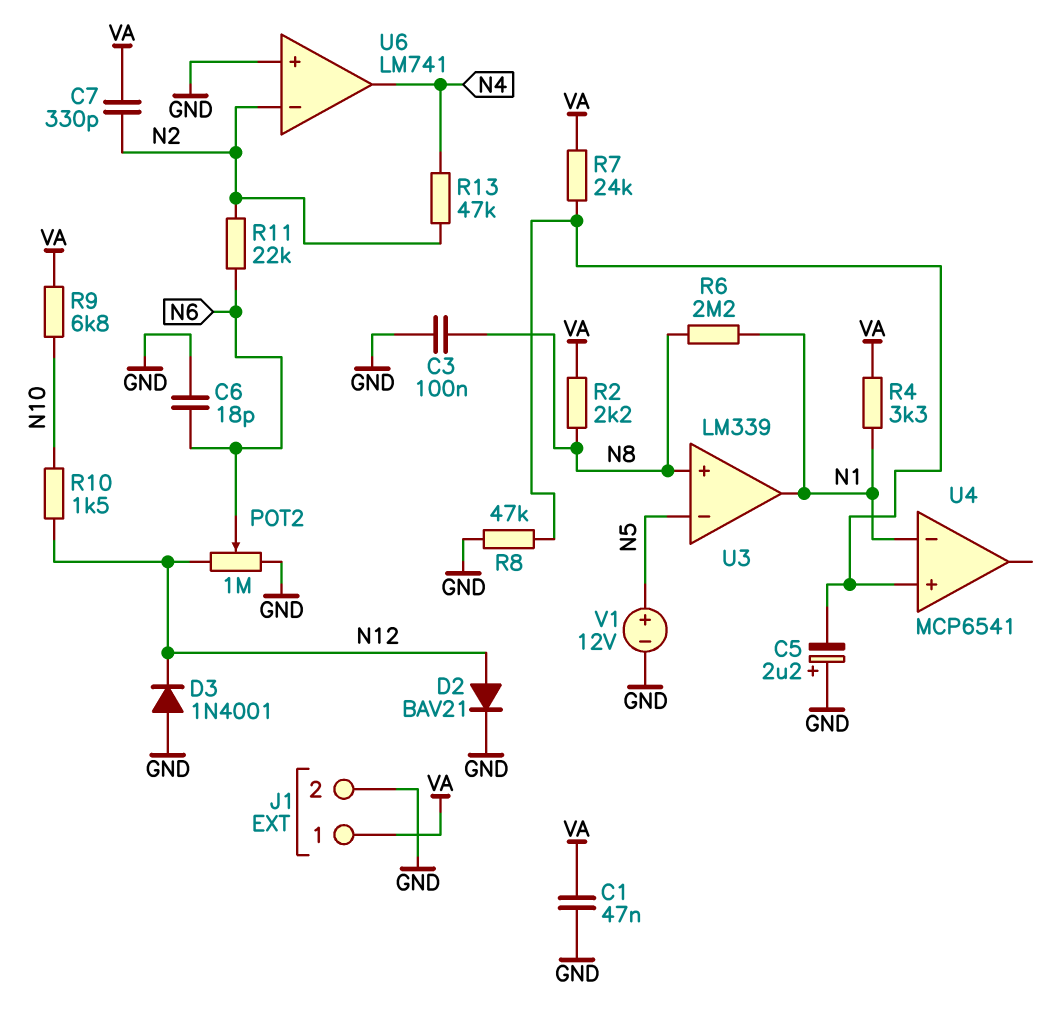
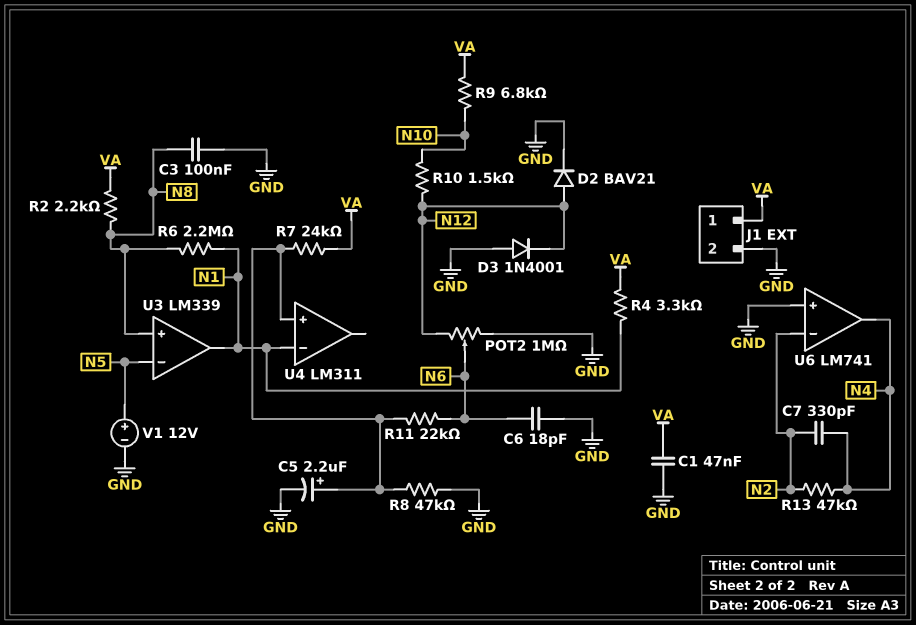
C5: 2.2uF (plus GND, minus U4/in+) -> 2.2uF (plus U4/in+, minus GND)
C7: 330pF (N2, VA) -> 330pF (N2, N4)
R11: 22k (N2, N6) -> 22k (N6, U4/in+)
U4: MCP6541 -> LM311

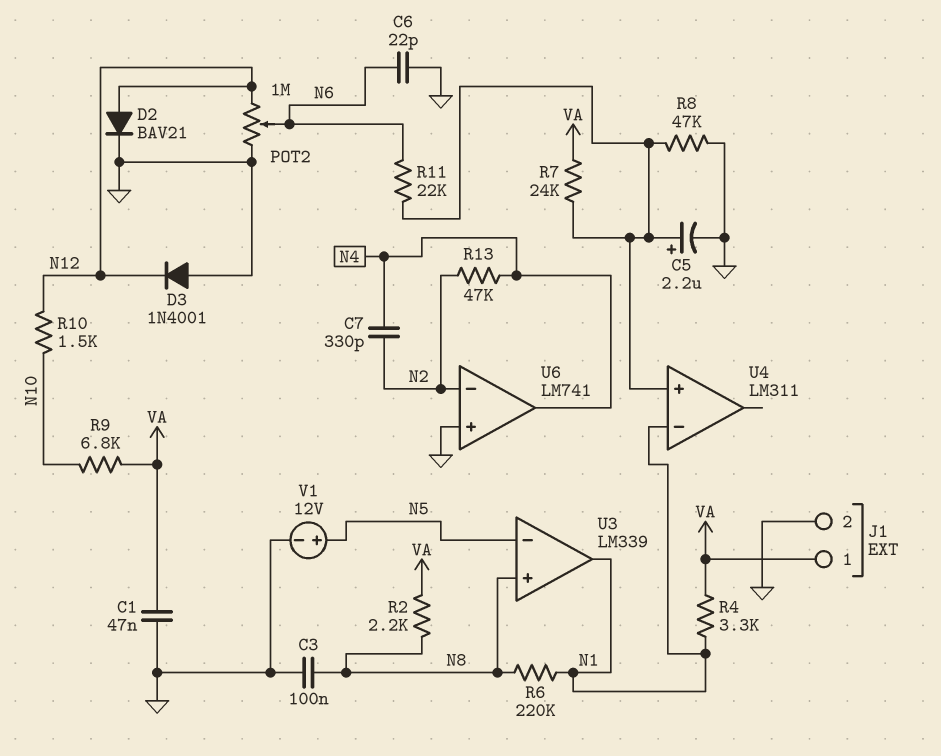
C6: 18pF (GND, N6) -> 22pF (GND, N6)
R6: 2.2M (N1, N8) -> 220k (N1, N8)

